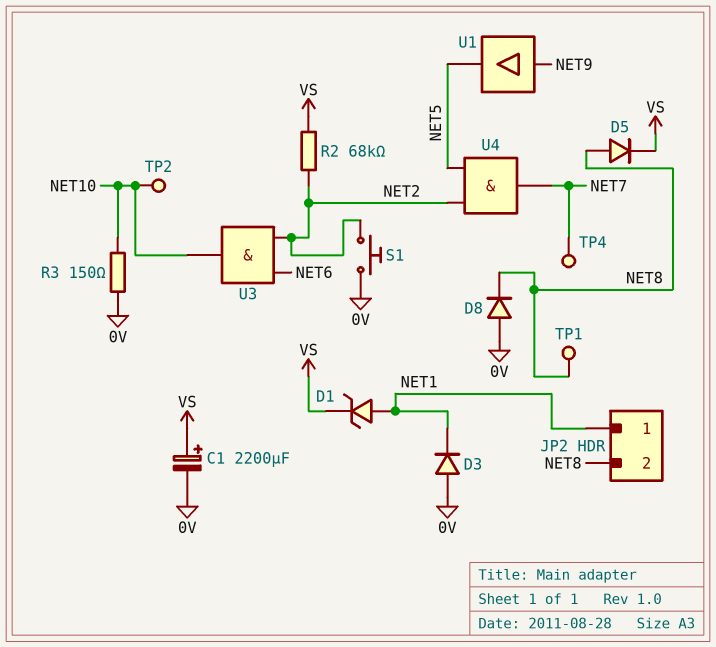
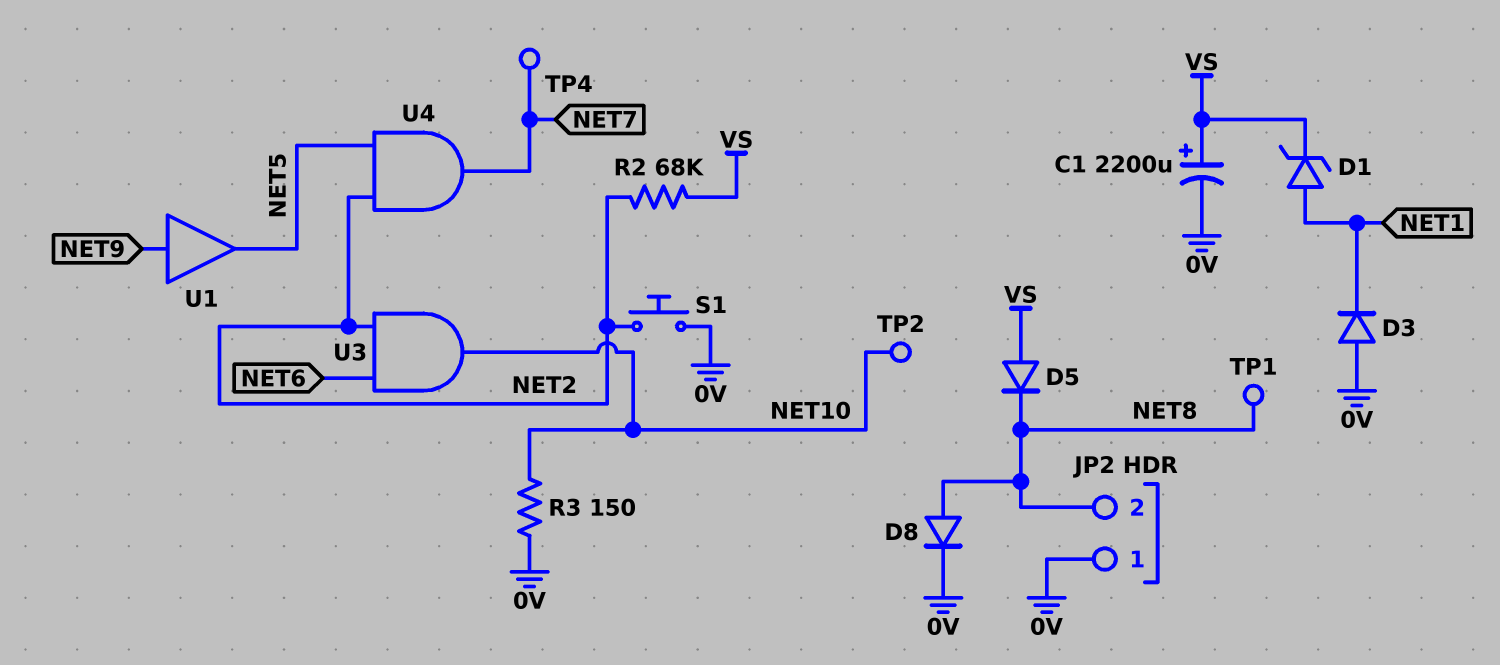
D5: diode (A NET8, K VS) -> diode (A VS, K NET8)
D8: diode (A 0V, K NET8) -> diode (A NET8, K 0V)
JP2 pin 1: NET1 -> 0V

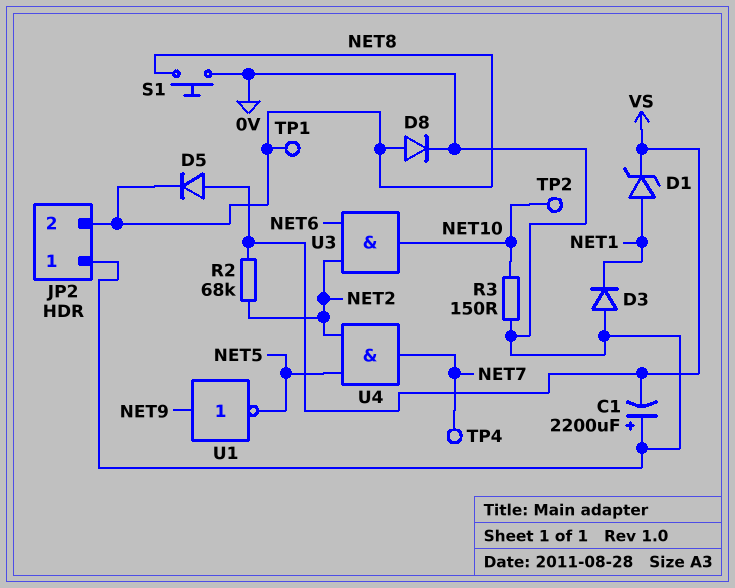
C1: 2200uF (plus VS, minus 0V) -> 2200uF (plus 0V, minus VS)
S1: button (0V, NET2) -> button (0V, NET8)
U1: buffer (in NET9, out NET5) -> NOT (in NET9, out NET5)

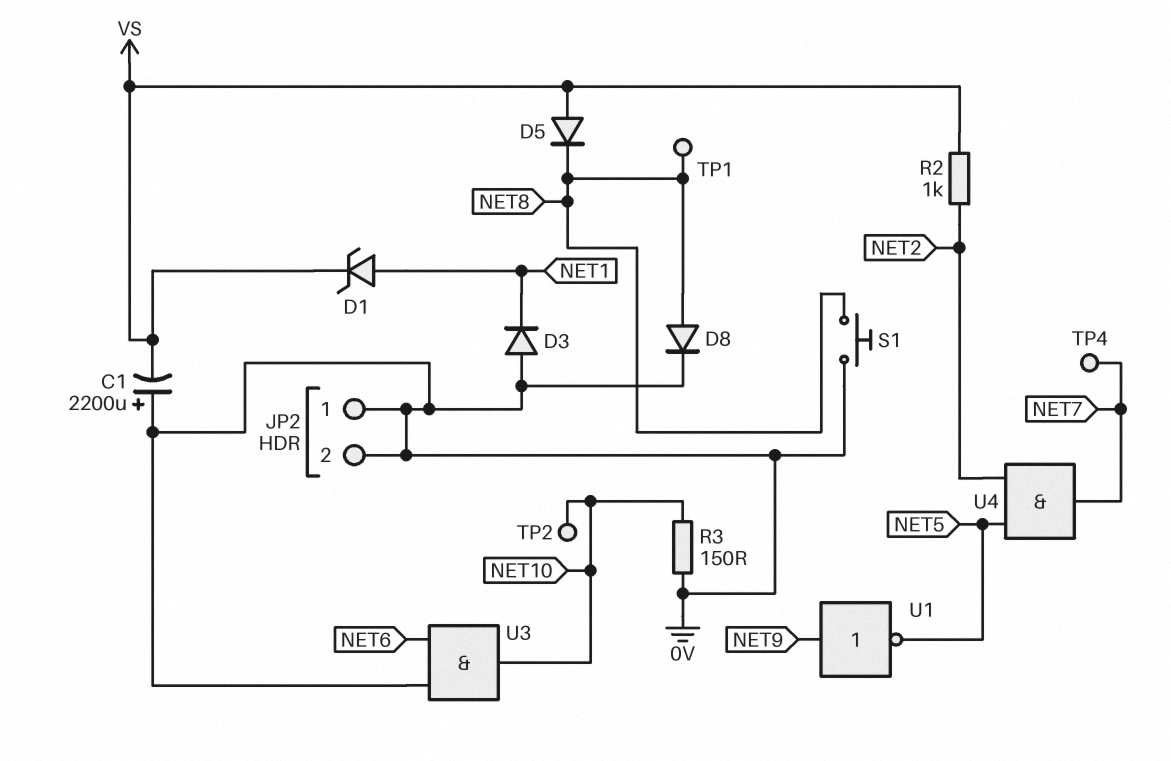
JP2 pin 2: NET8 -> 0V
R2: 68k (NET2, VS) -> 1k (NET2, VS)
U3: AND (in NET2, in NET6, out NET10) -> AND (in 0V, in NET6, out NET10)

